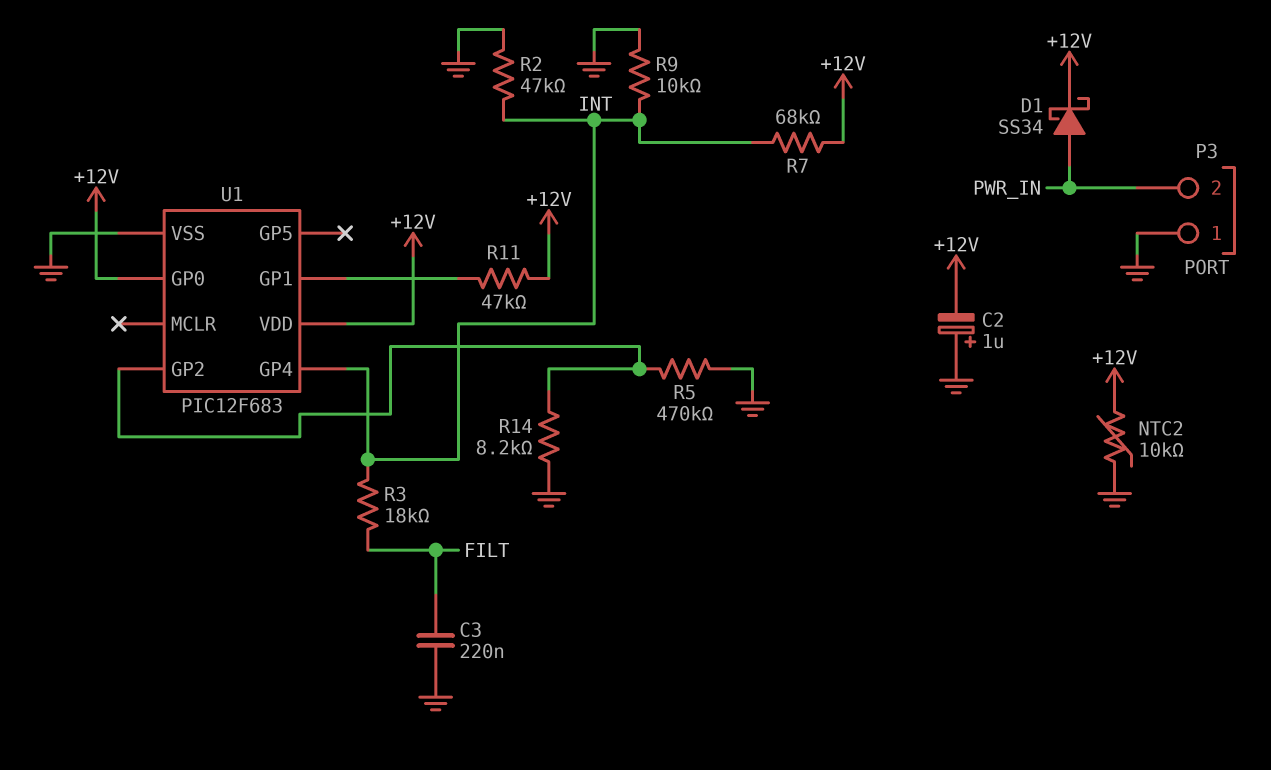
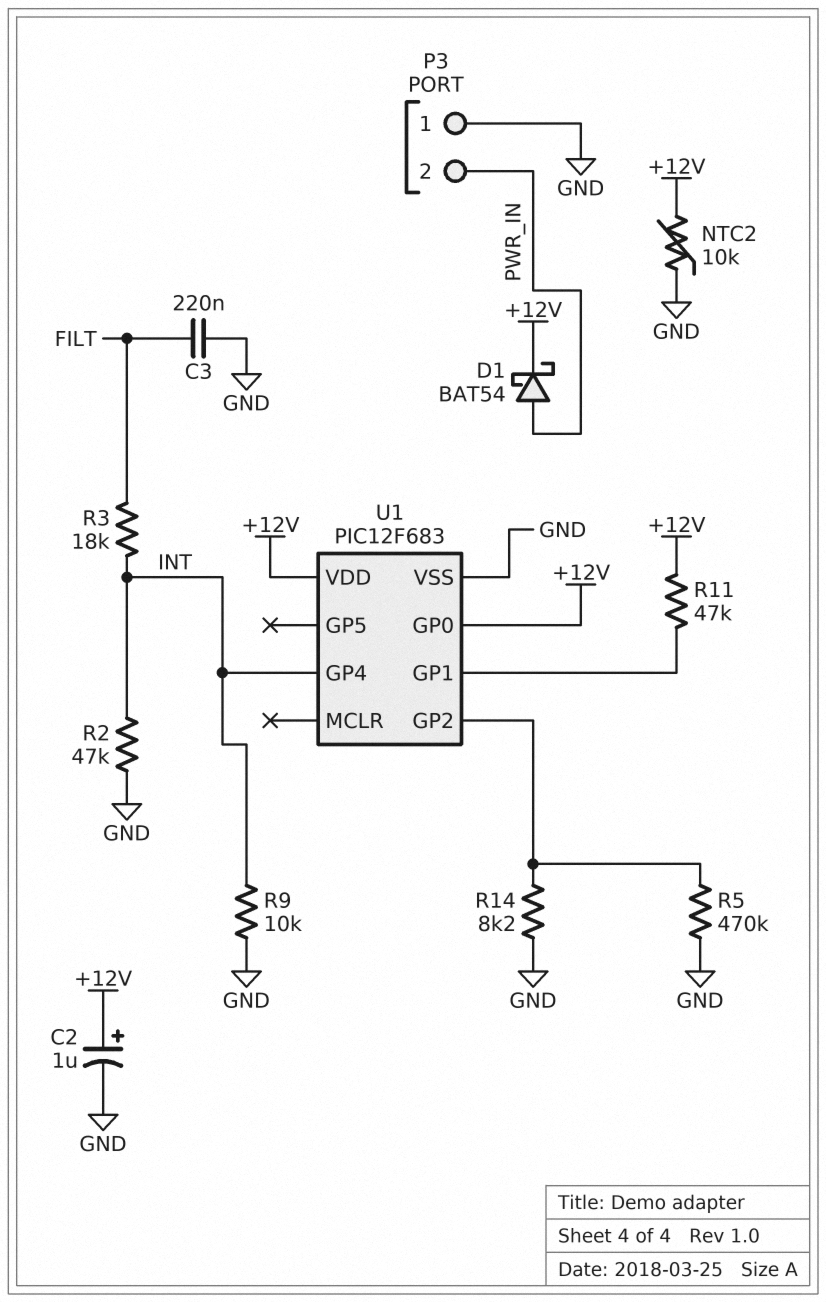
C2: 1uF (plus GND, minus +12V) -> 1uF (plus +12V, minus GND)
D1: schottky SS34 (A PWR_IN, K +12V) -> schottky BAT54 (A PWR_IN, K +12V)
R7: 68k (+12V, INT) -> none

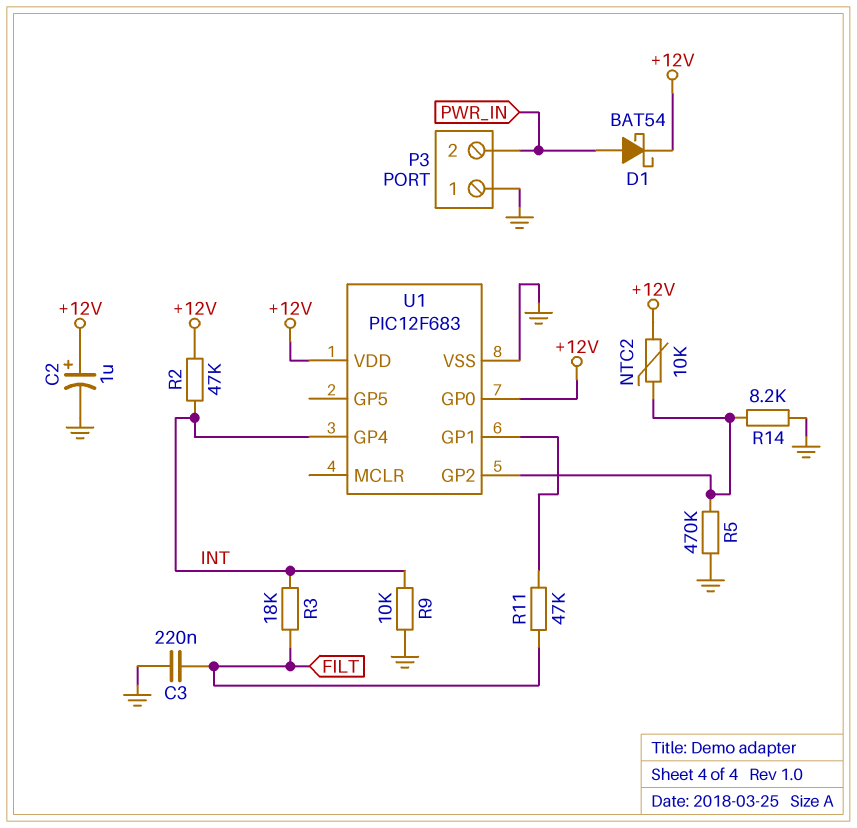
NTC2: 10k (+12V, GND) -> 10k (+12V, U1/GP2)
R2: 47k (GND, INT) -> 47k (+12V, INT)
R11: 47k (+12V, U1/GP1) -> 47k (FILT, U1/GP1)

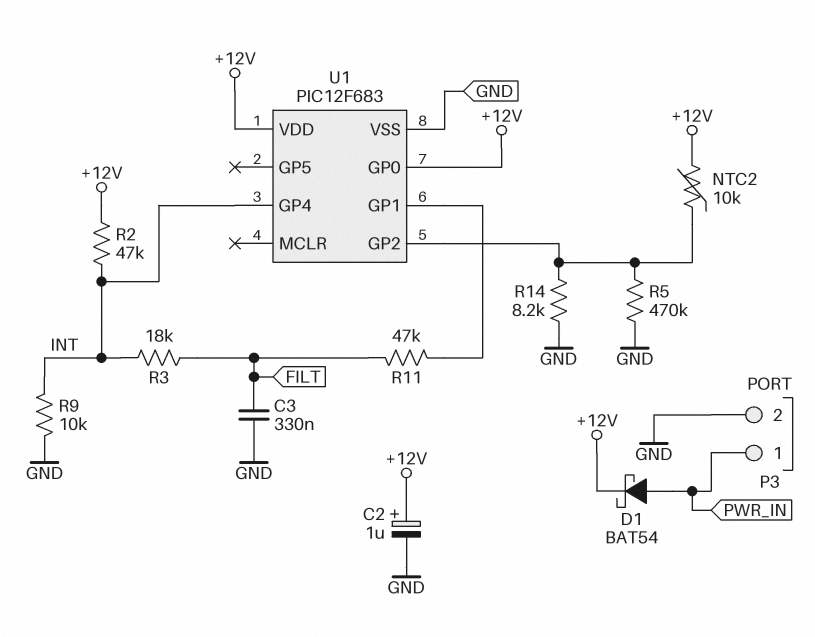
C3: 220nF (FILT, GND) -> 330nF (FILT, GND)
P3 pin 1: GND -> PWR_IN
P3 pin 2: PWR_IN -> GND

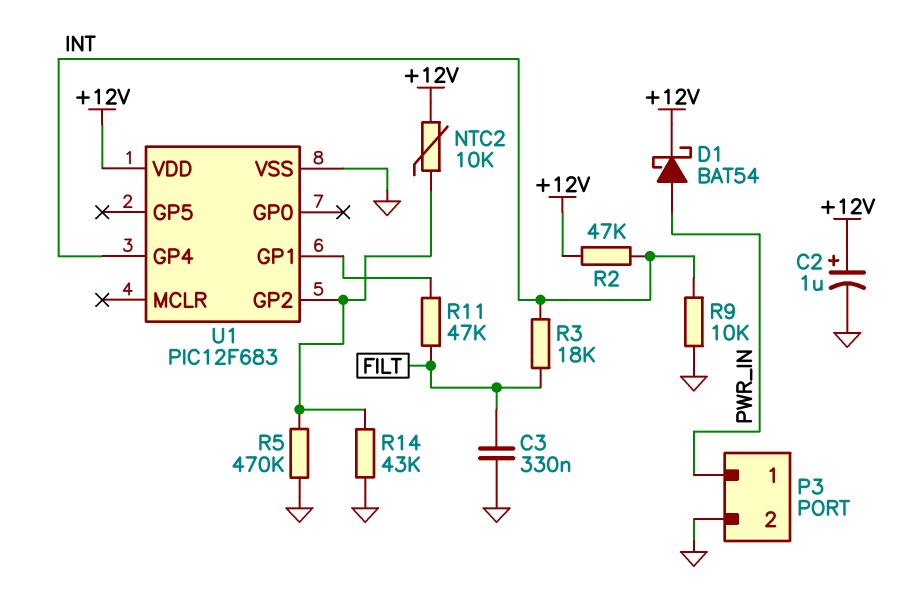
R14: 8.2k (GND, U1/GP2) -> 43k (GND, U1/GP2)
U1 pin GP0: +12V -> none

